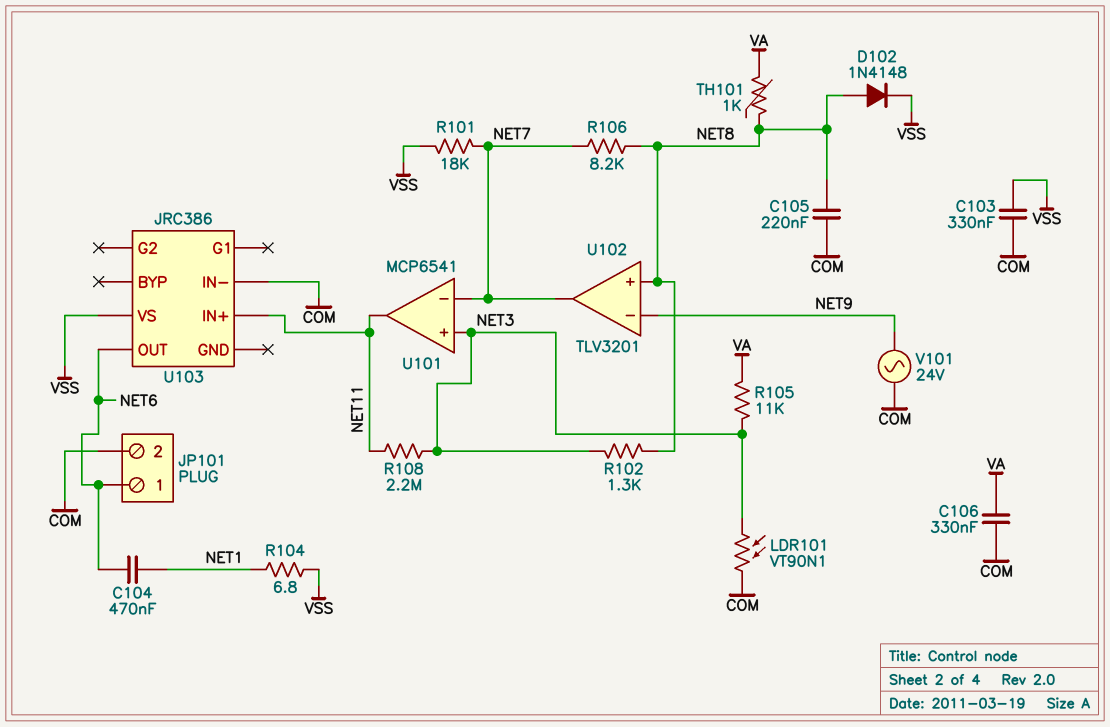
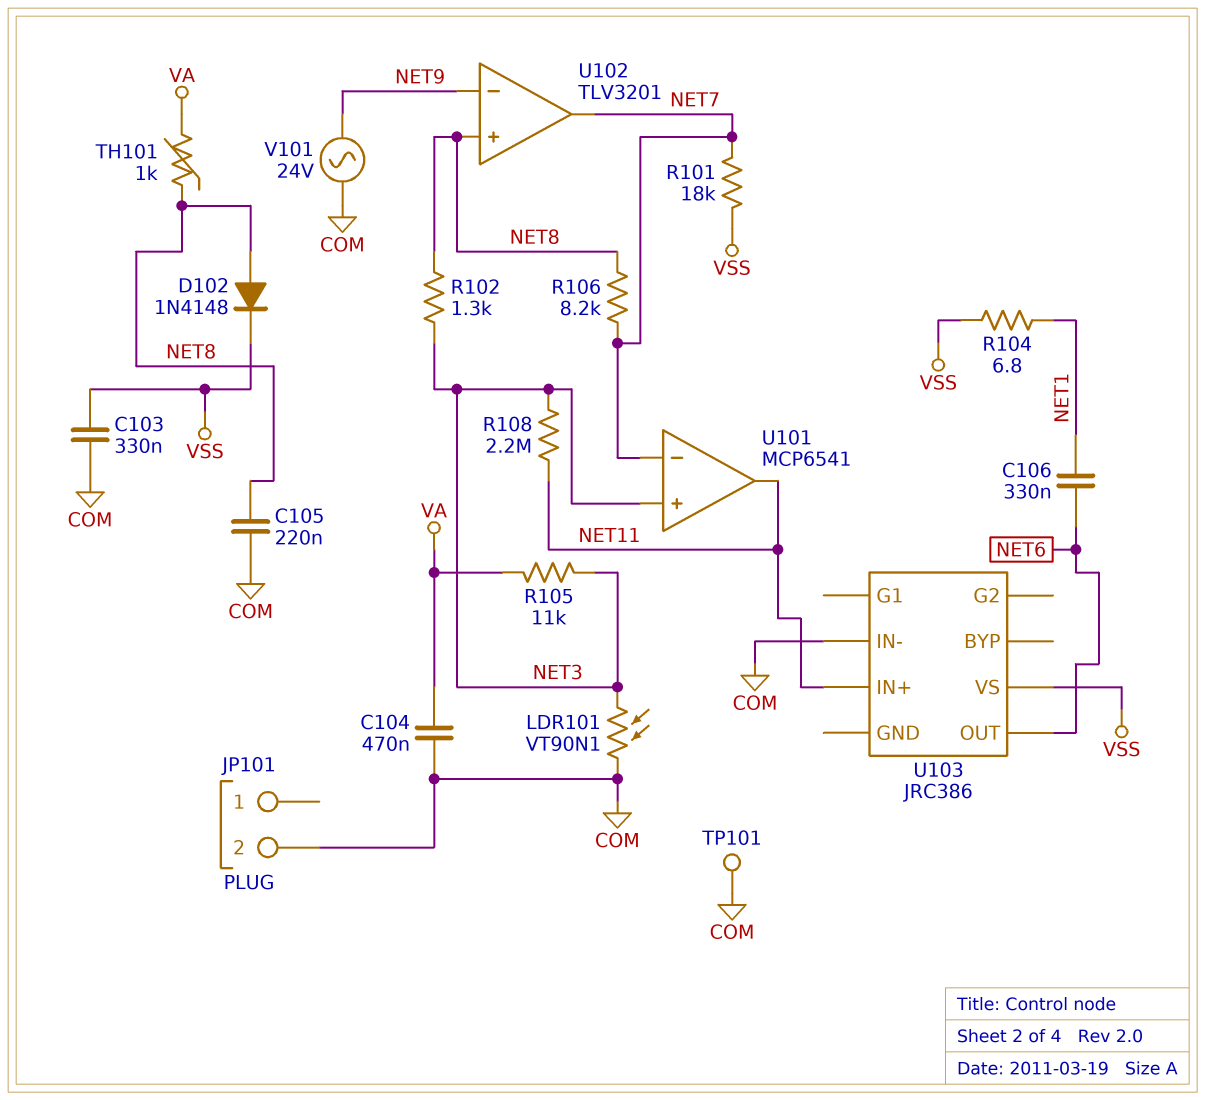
C104: 470nF (NET1, NET6) -> 470nF (COM, VA)
C106: 330nF (COM, VA) -> 330nF (NET1, NET6)
JP101 pin 1: NET6 -> none
TP101: none -> test point (COM)

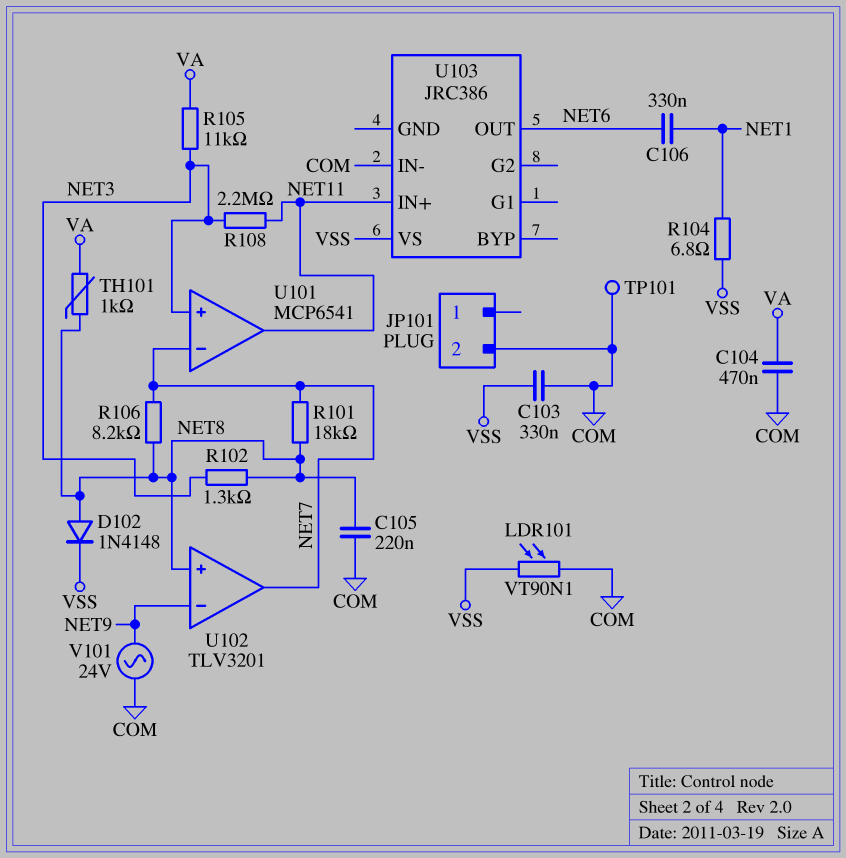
LDR101: VT90N1 (COM, NET3) -> VT90N1 (COM, VSS)
R101: 18k (NET7, VSS) -> 18k (NET7, NET8)

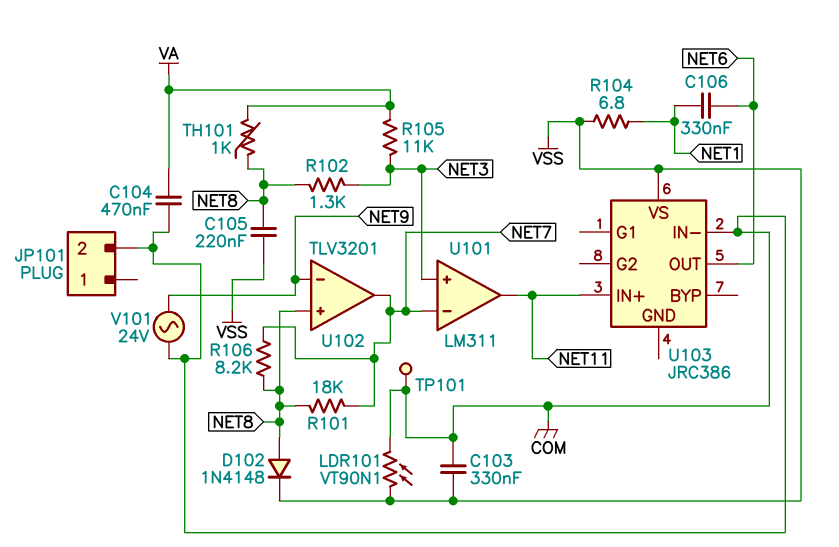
C105: 220nF (COM, NET8) -> 220nF (NET8, VSS)
R108: 2.2M (NET3, NET11) -> none
U101: MCP6541 -> LM311

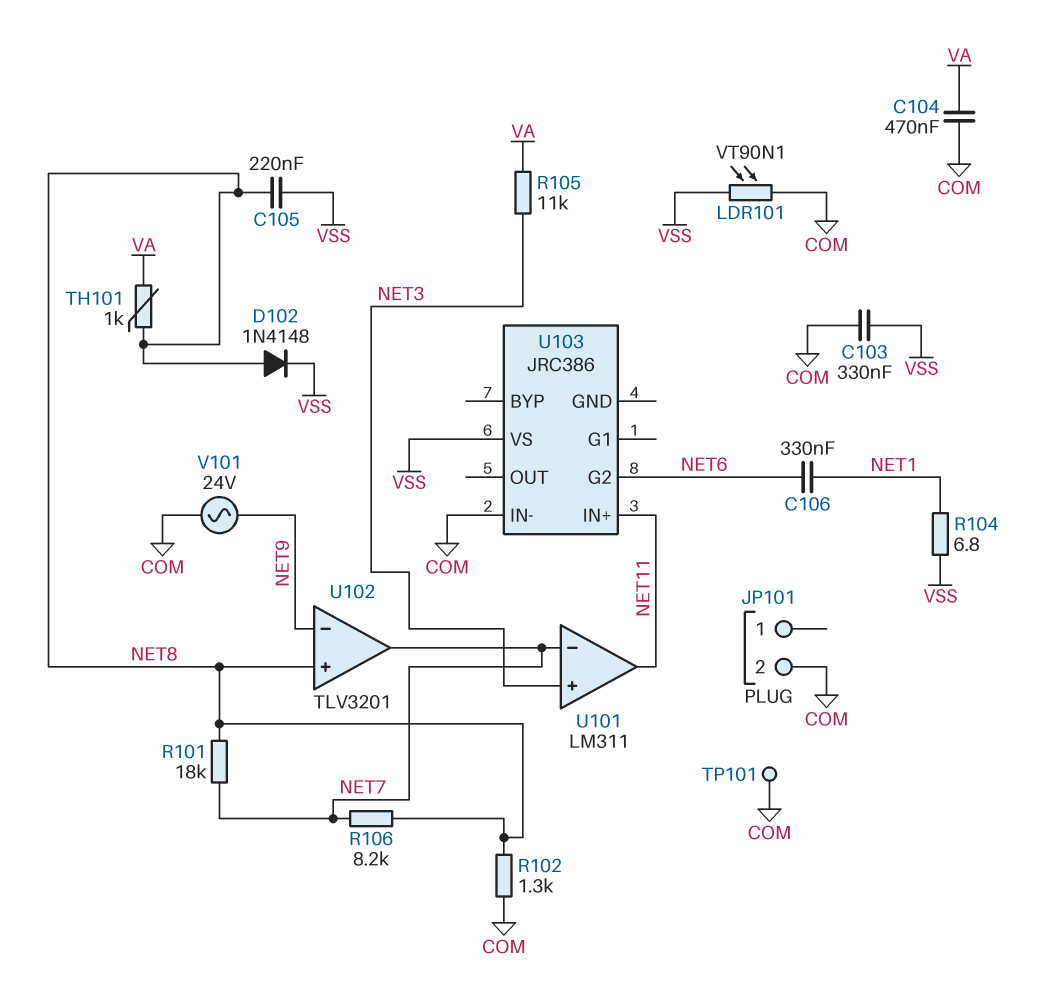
R102: 1.3k (NET3, NET8) -> 1.3k (COM, NET8)
U103 pin G2: none -> NET6
U103 pin OUT: NET6 -> none

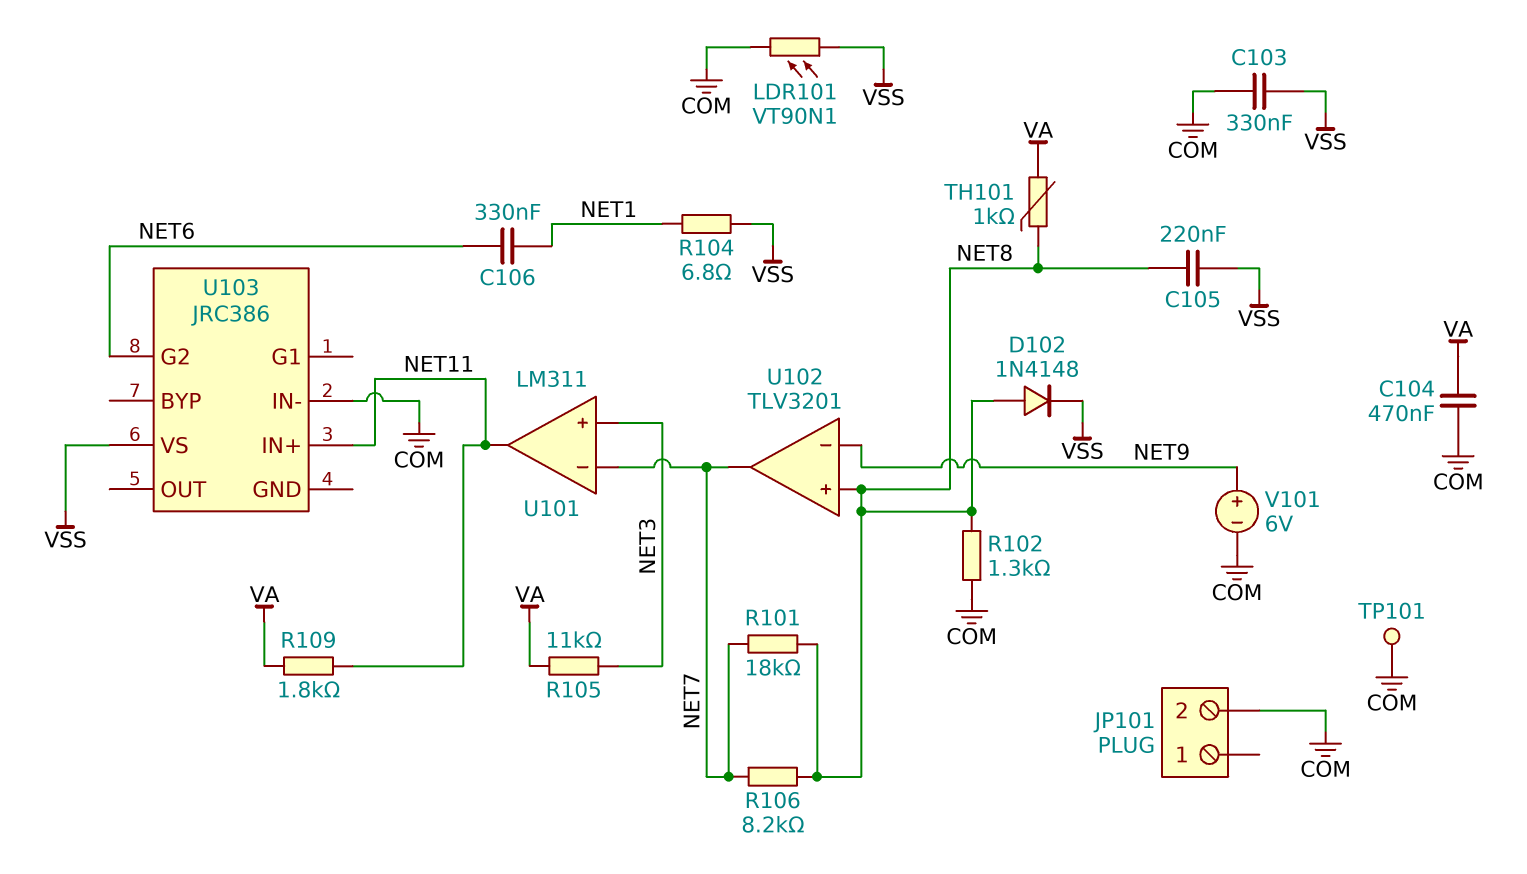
R109: none -> 1.8k (NET11, VA)
V101: AC 24V (COM, NET9) -> 6V (plus NET9, minus COM)

